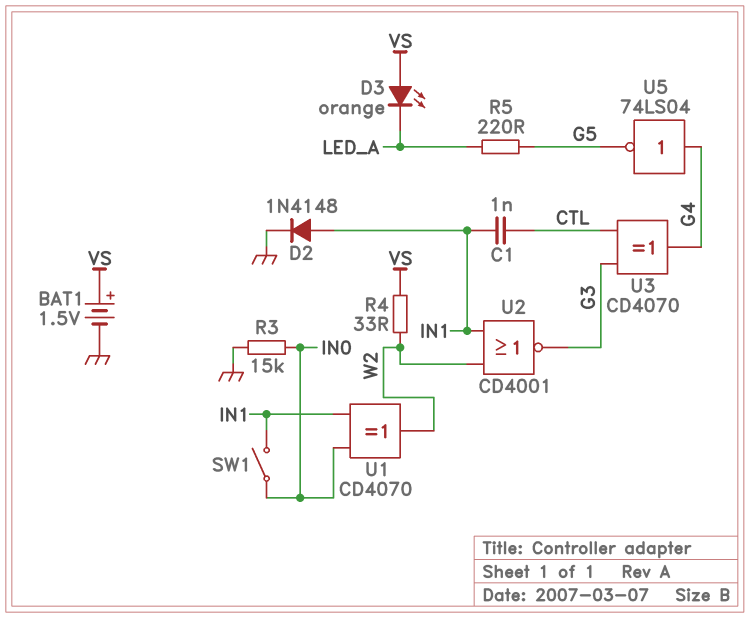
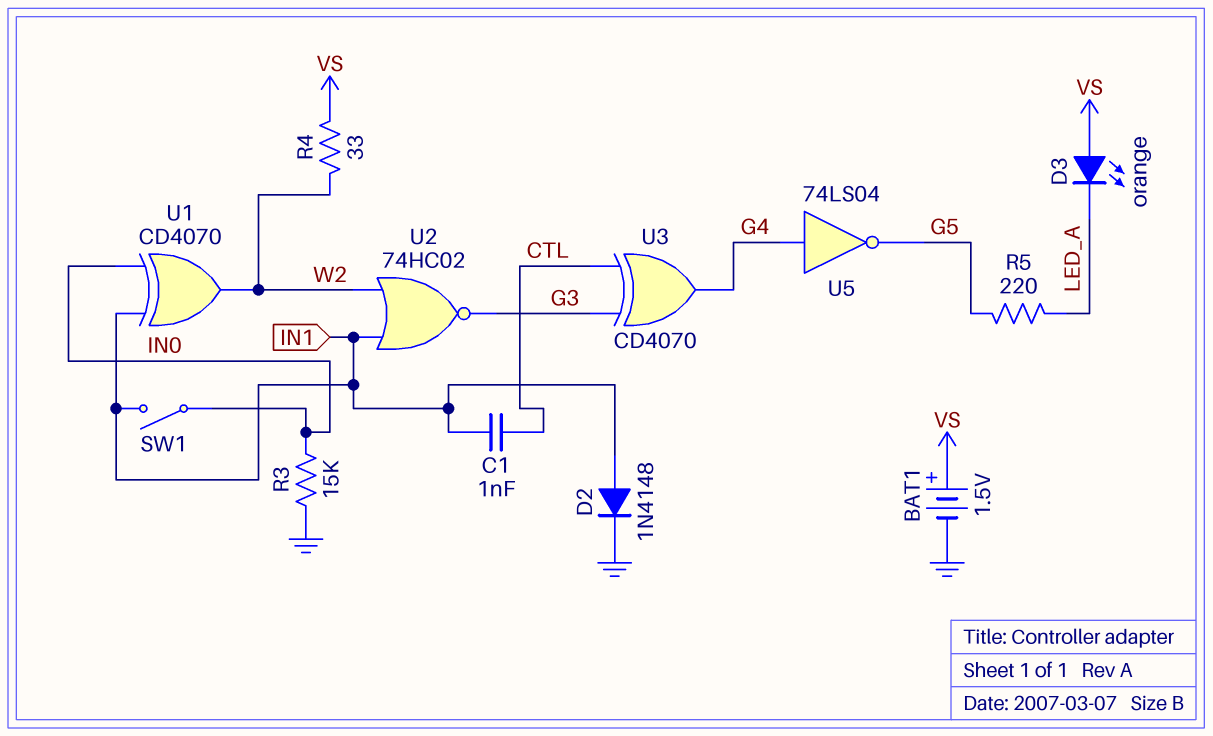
U2: NOR CD4001 (in IN1, in W2, out G3) -> NOR 74HC02 (in IN1, in W2, out G3)

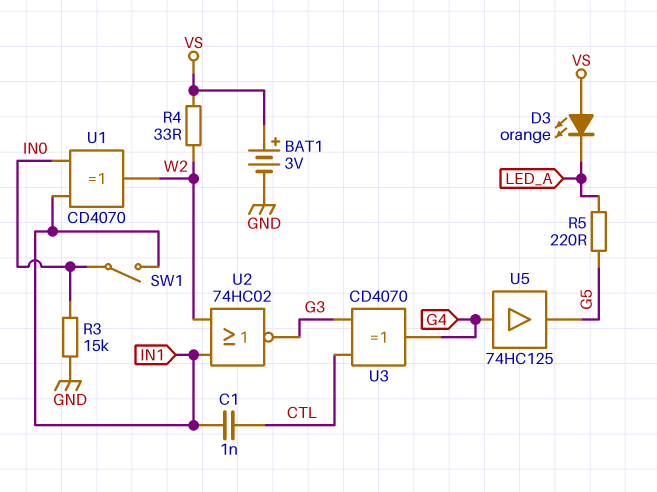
BAT1: 1.5V (plus VS, minus GND) -> 3V (plus VS, minus GND)
D2: diode 1N4148 (A IN1, K GND) -> none
U5: NOT 74LS04 (in G4, out G5) -> buffer 74HC125 (in G4, out G5)

